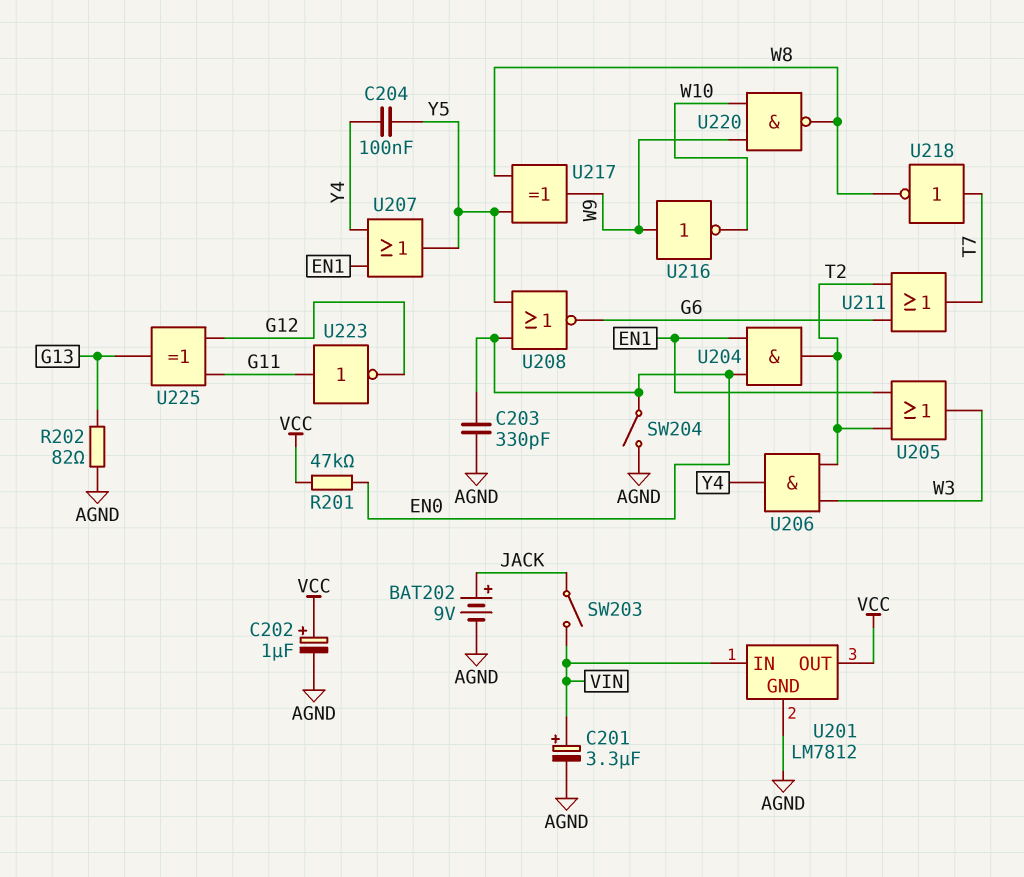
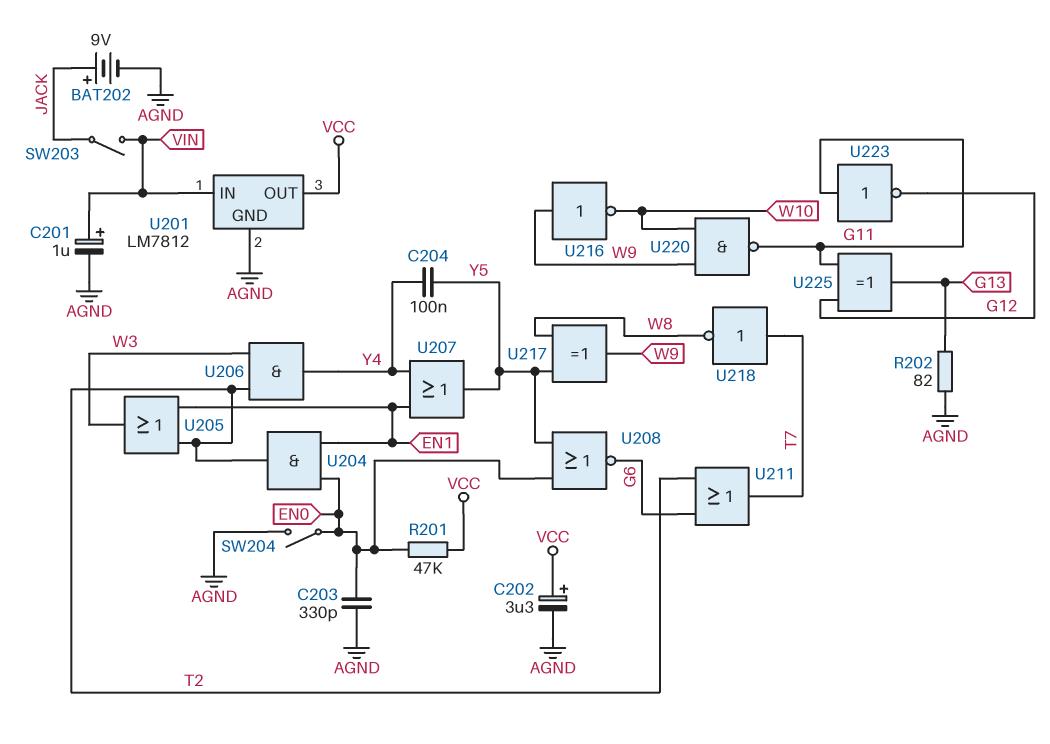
C201: 3.3uF (plus VIN, minus AGND) -> 1uF (plus VIN, minus AGND)
C202: 1uF (plus VCC, minus AGND) -> 3.3uF (plus VCC, minus AGND)
U220: NAND (in W9, in W10, out W8) -> NAND (in W9, in W10, out G11)

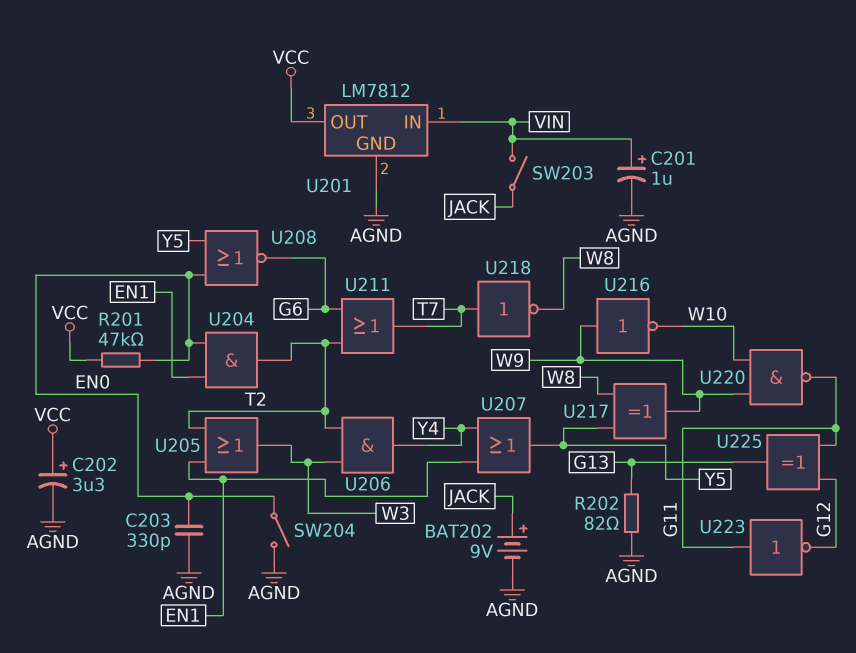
C204: 100nF (Y4, Y5) -> none

